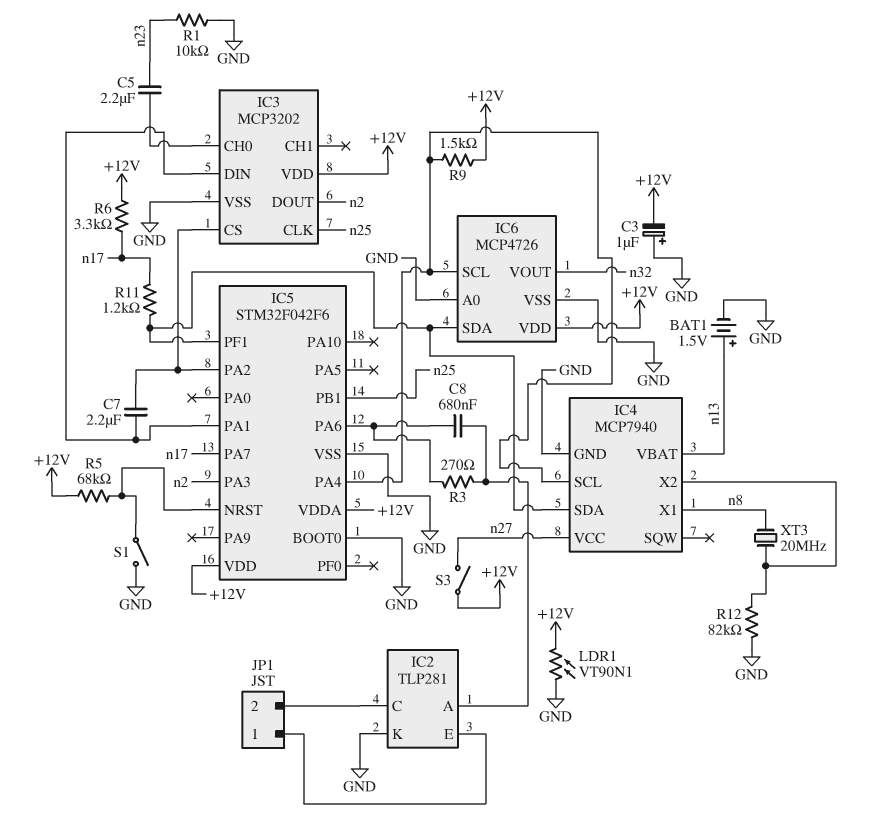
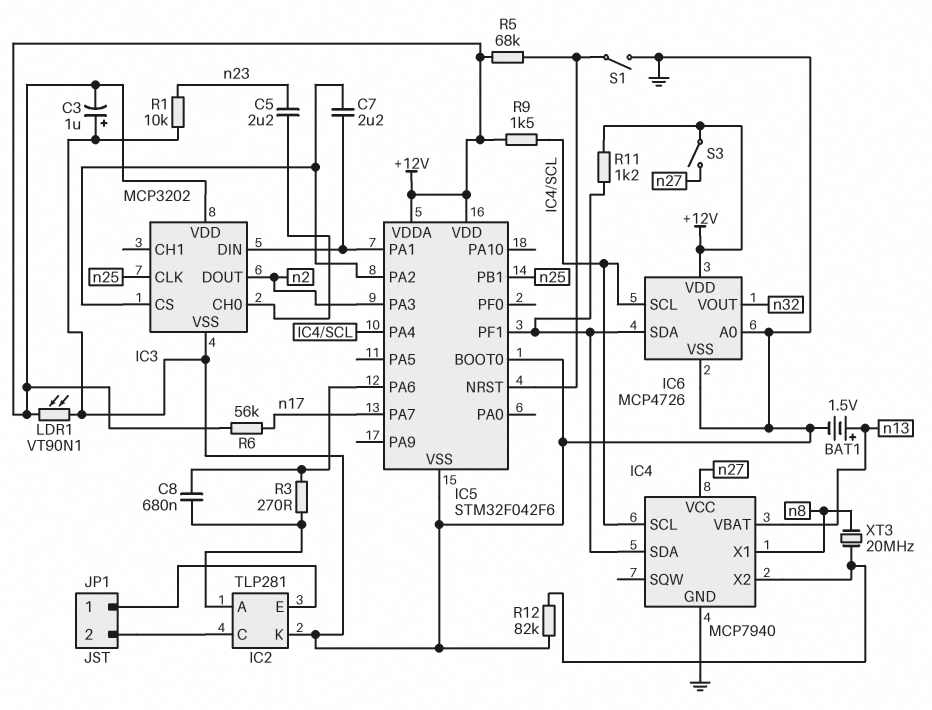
R6: 3.3k (+12V, n17) -> 56k (+12V, n17)
R11: 1.2k (IC4/SDA, n17) -> 1.2k (+12V, IC4/SDA)

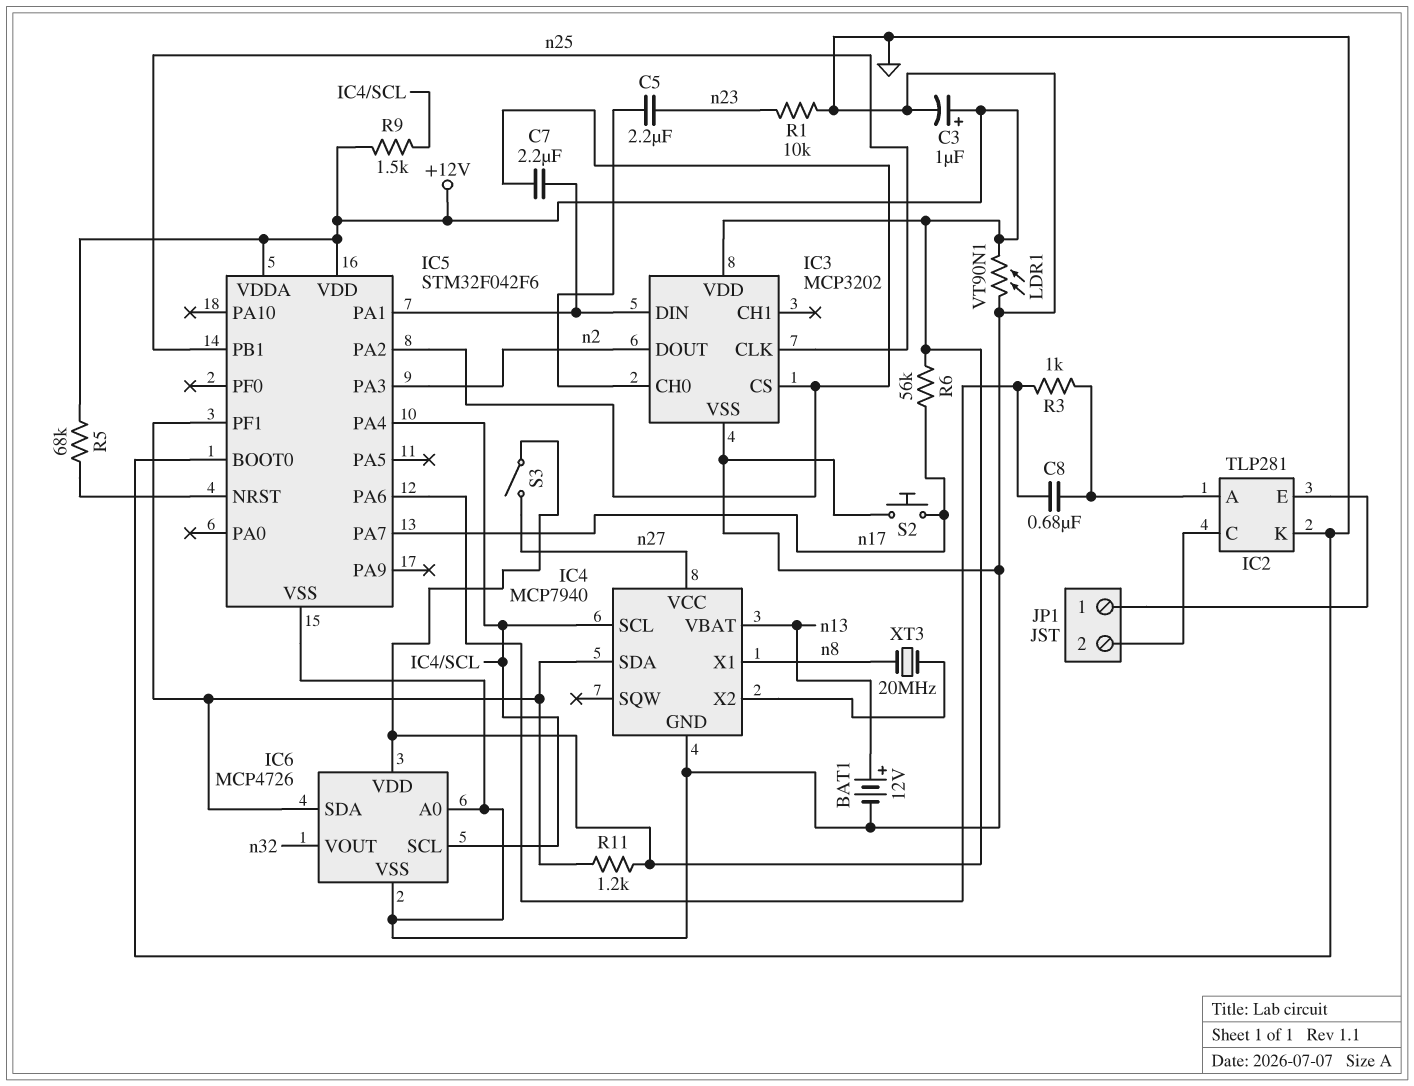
BAT1: 1.5V (plus n13, minus GND) -> 12V (plus n13, minus GND)
C3: 1uF (plus GND, minus +12V) -> 1uF (plus +12V, minus GND)
R3: 270 (IC2/A, IC5/PA6) -> 1k (IC2/A, IC5/PA6)
R12: 82k (GND, IC4/X2) -> none
S1: switch (GND, IC5/NRST) -> none
S2: none -> button (GND, n17)

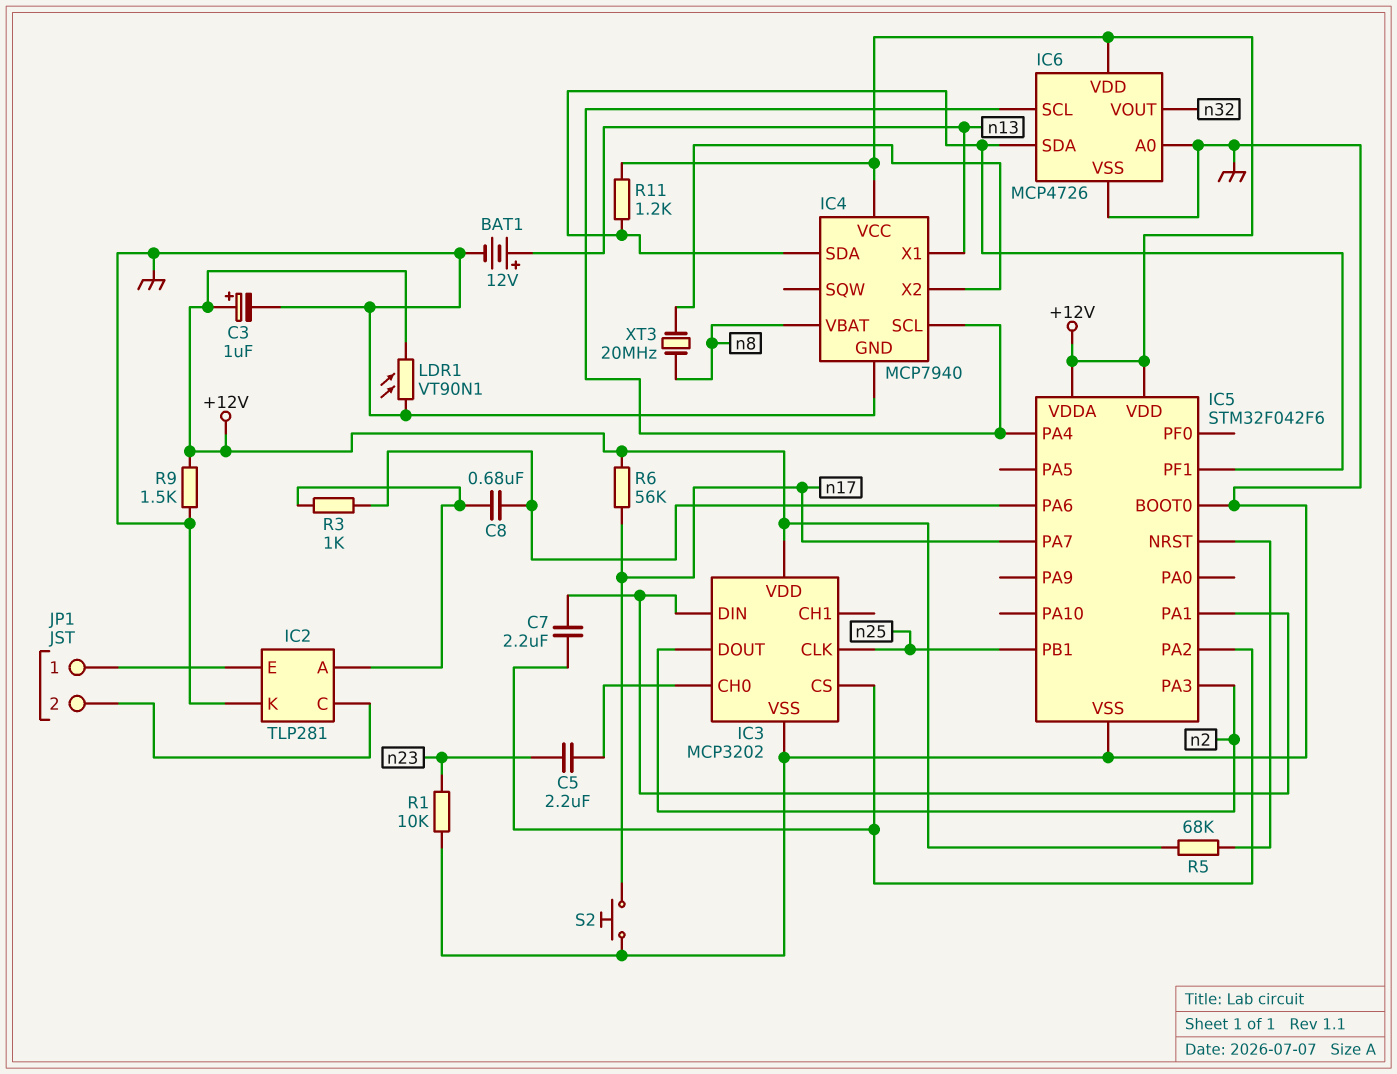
IC4 pin VBAT: n13 -> n8
IC4 pin VCC: n27 -> +12V
IC4 pin X1: n8 -> n13
R9: 1.5k (+12V, IC4/SCL) -> 1.5k (+12V, GND)
S3: switch (+12V, n27) -> none

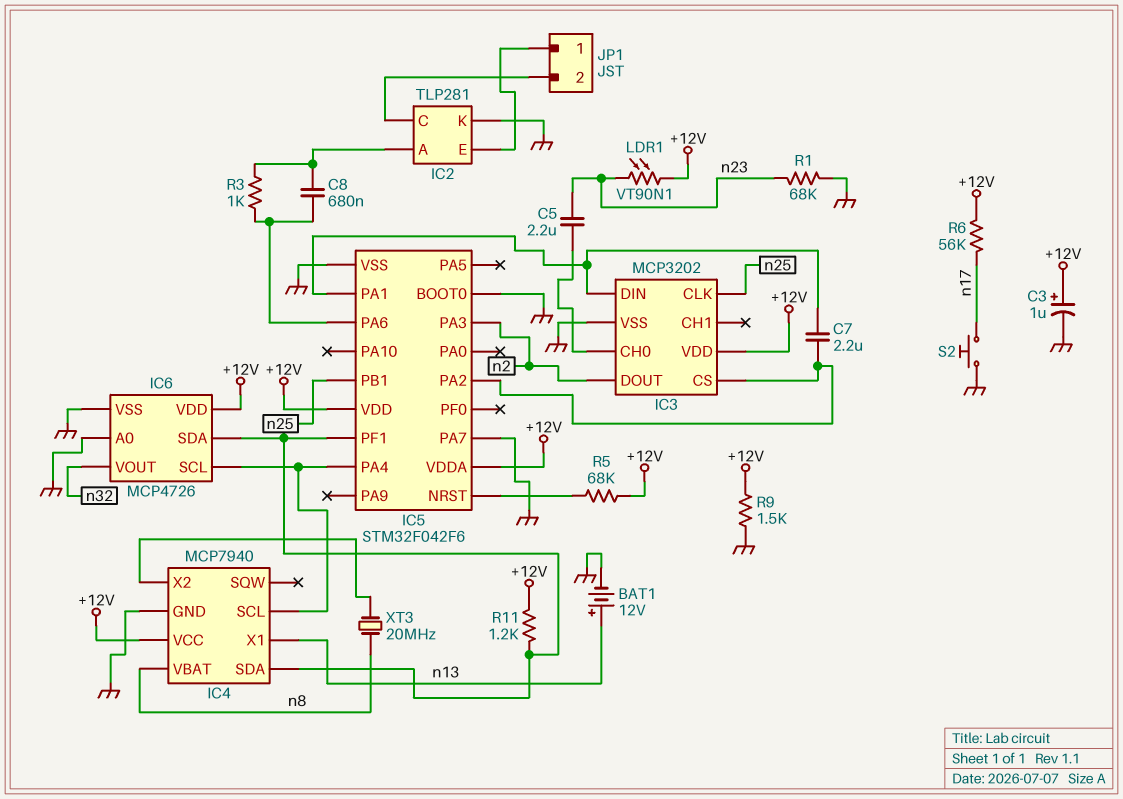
IC5 pin PA7: n17 -> GND
LDR1: VT90N1 (+12V, GND) -> VT90N1 (+12V, n23)
R1: 10k (GND, n23) -> 68k (GND, n23)

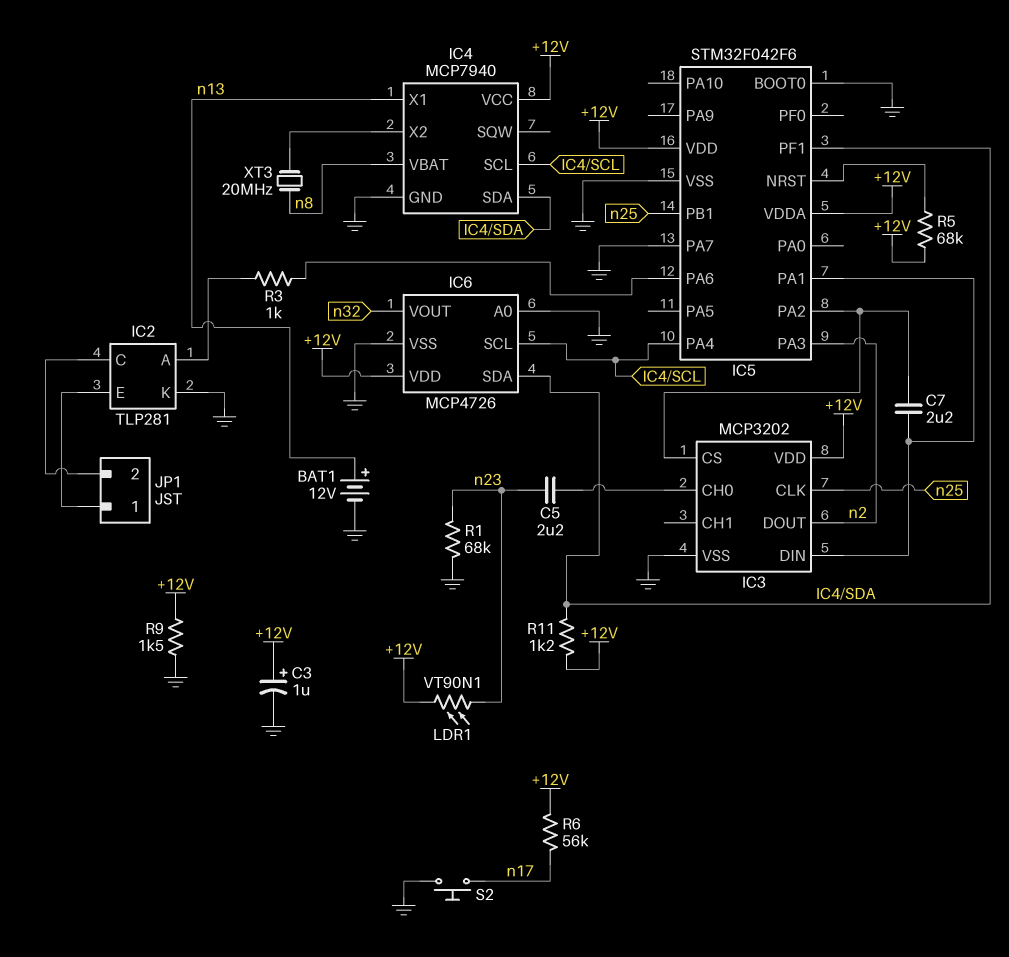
C8: 680nF (IC2/A, IC5/PA6) -> none

